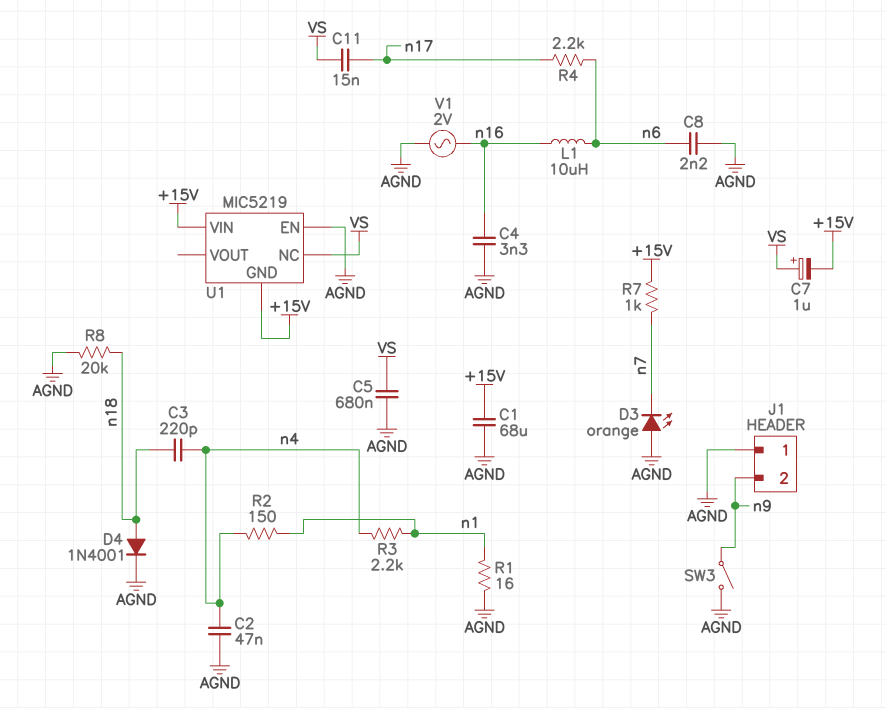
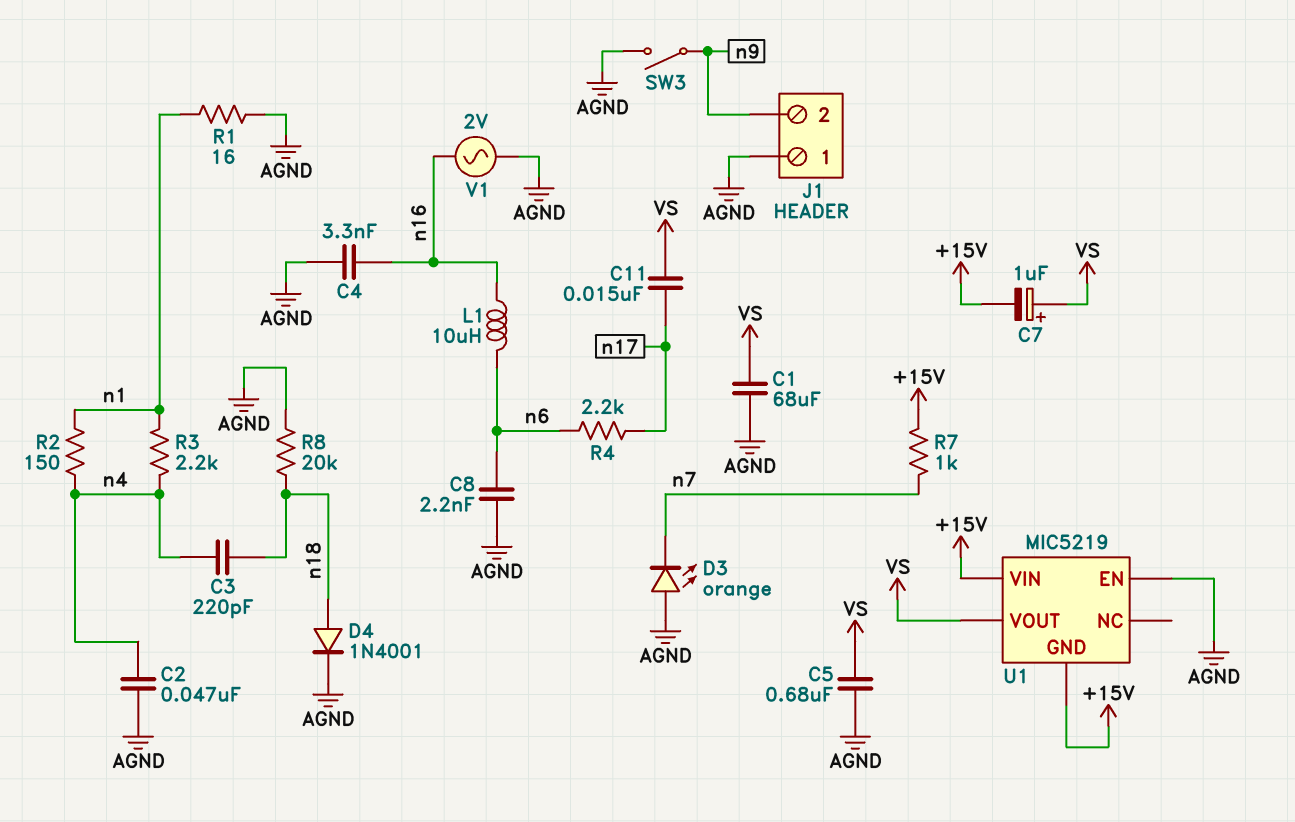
C1: 68uF (+15V, AGND) -> 68uF (AGND, VS)
U1 pin NC: VS -> none
U1 pin VOUT: none -> VS

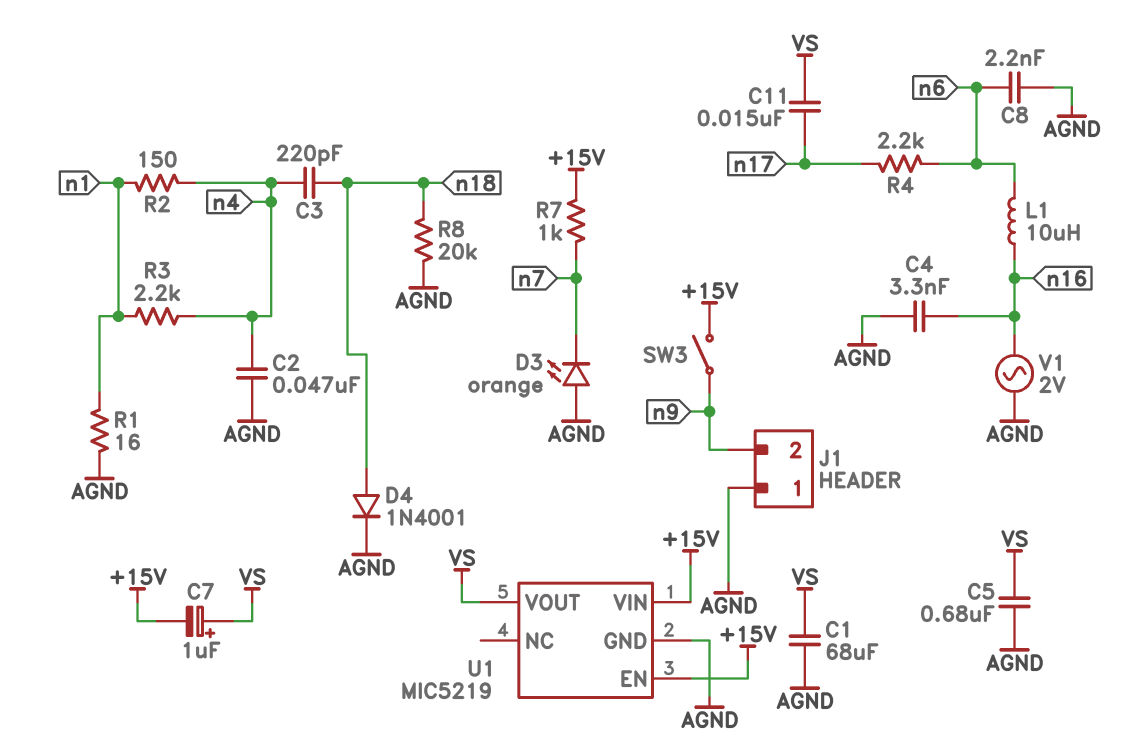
SW3: switch (AGND, n9) -> switch (+15V, n9)
U1 pin EN: AGND -> +15V
U1 pin GND: +15V -> AGND

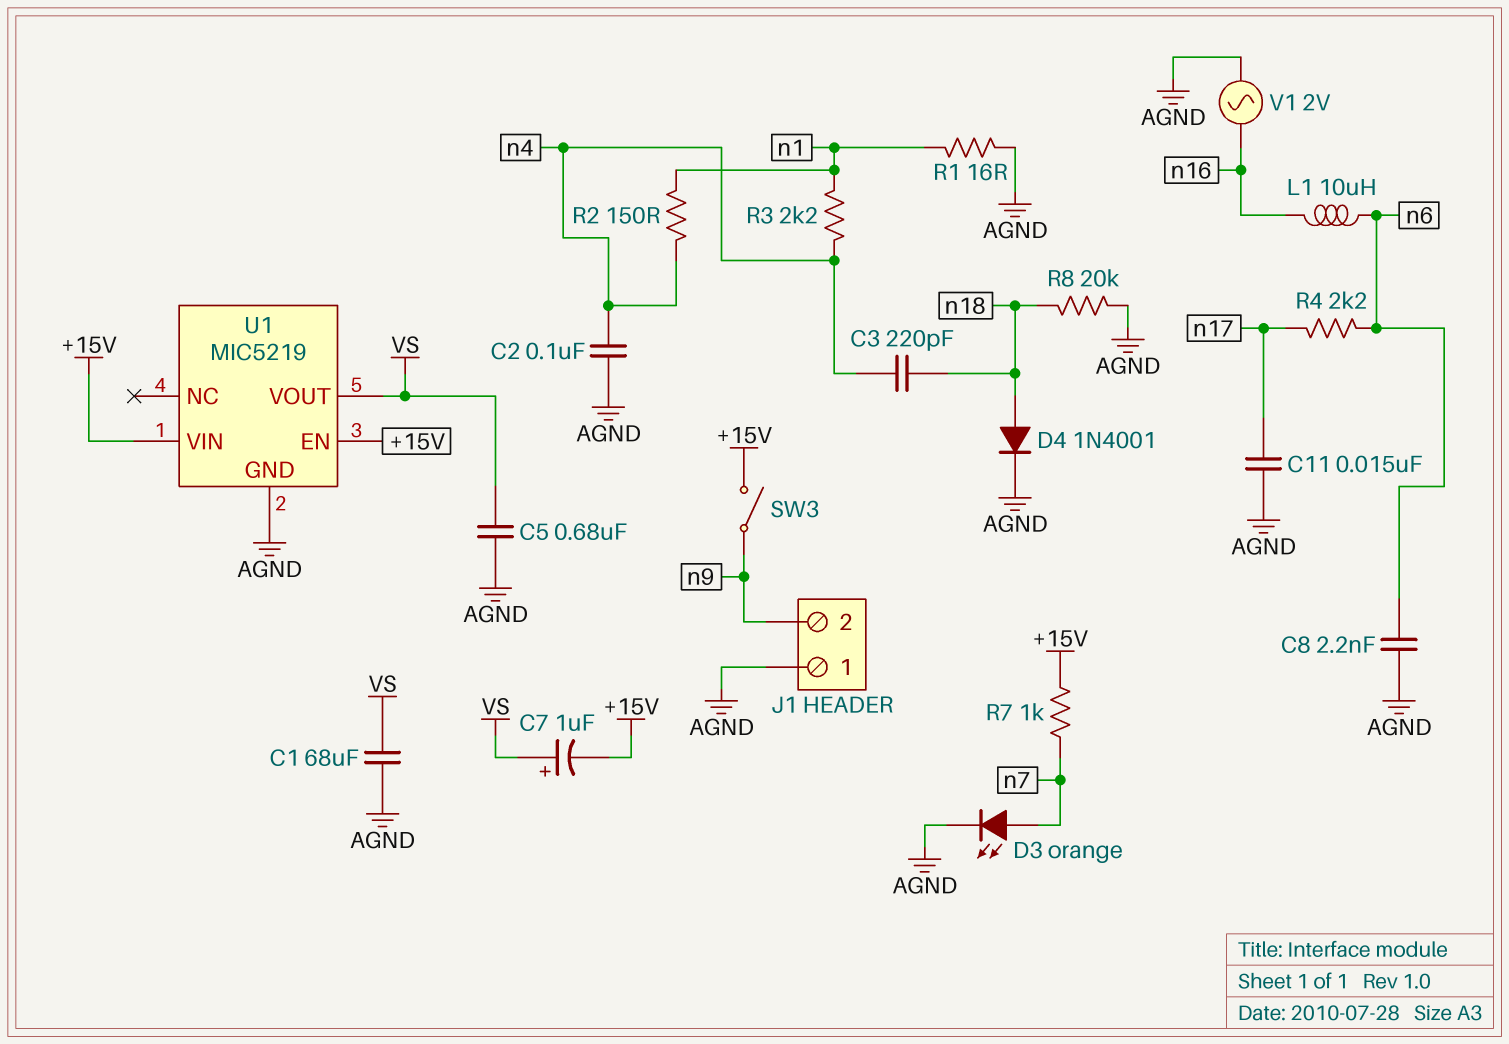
C2: 47nF (AGND, n4) -> 100nF (AGND, n4)
C4: 3.3nF (AGND, n16) -> none
C11: 15nF (VS, n17) -> 15nF (AGND, n17)
D3: LED orange (A AGND, K n7) -> LED orange (A n7, K AGND)

